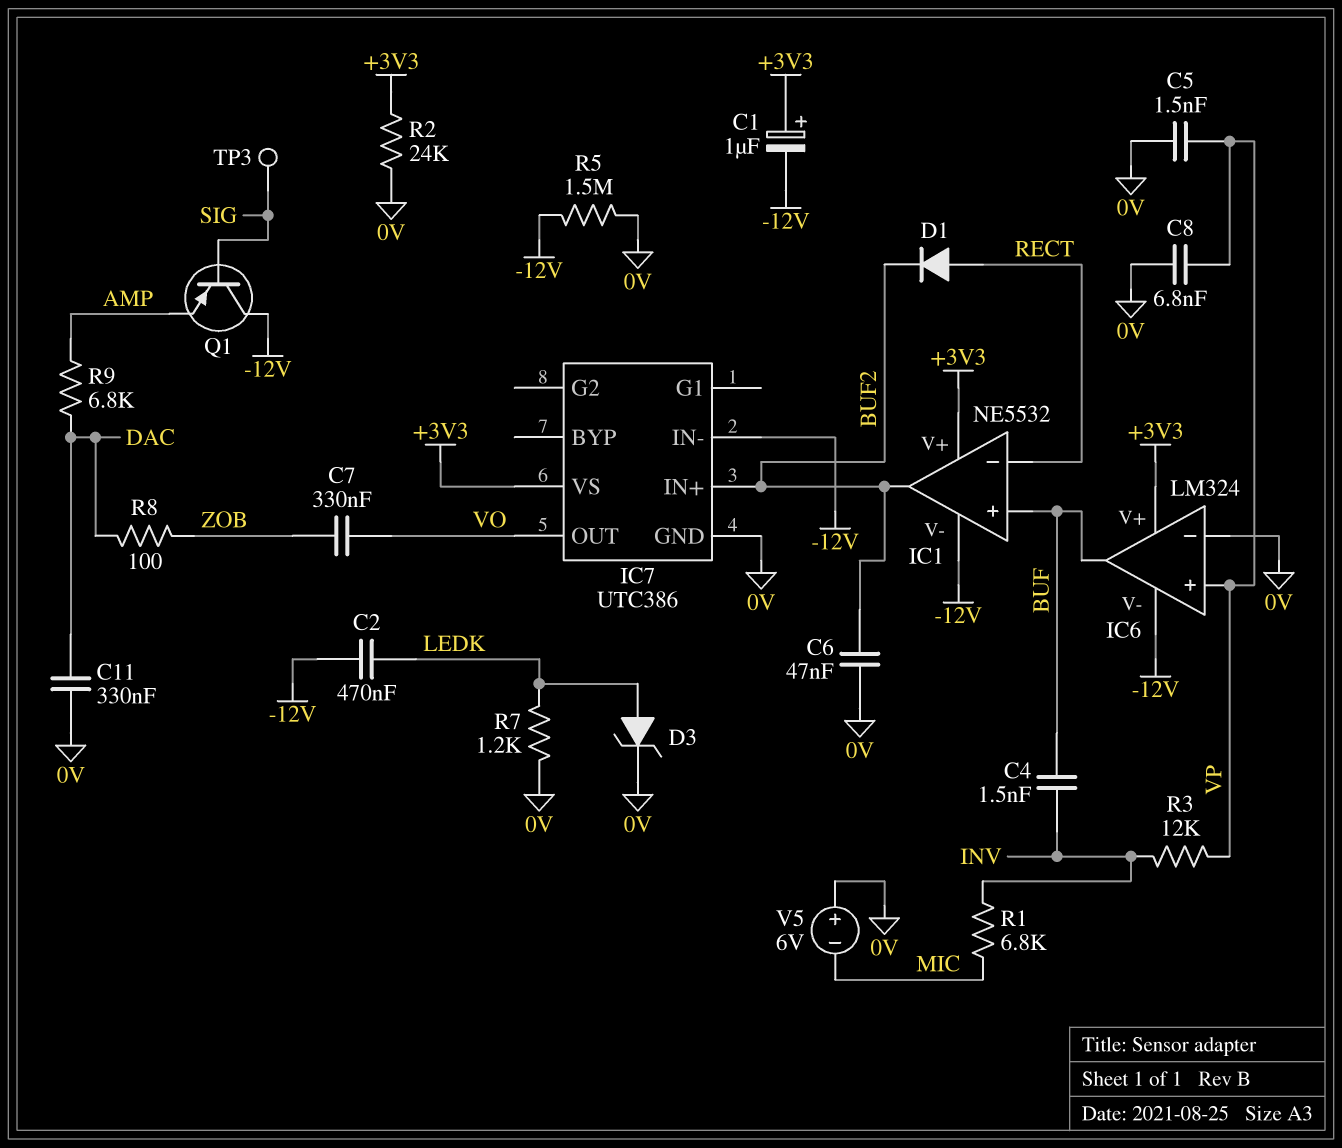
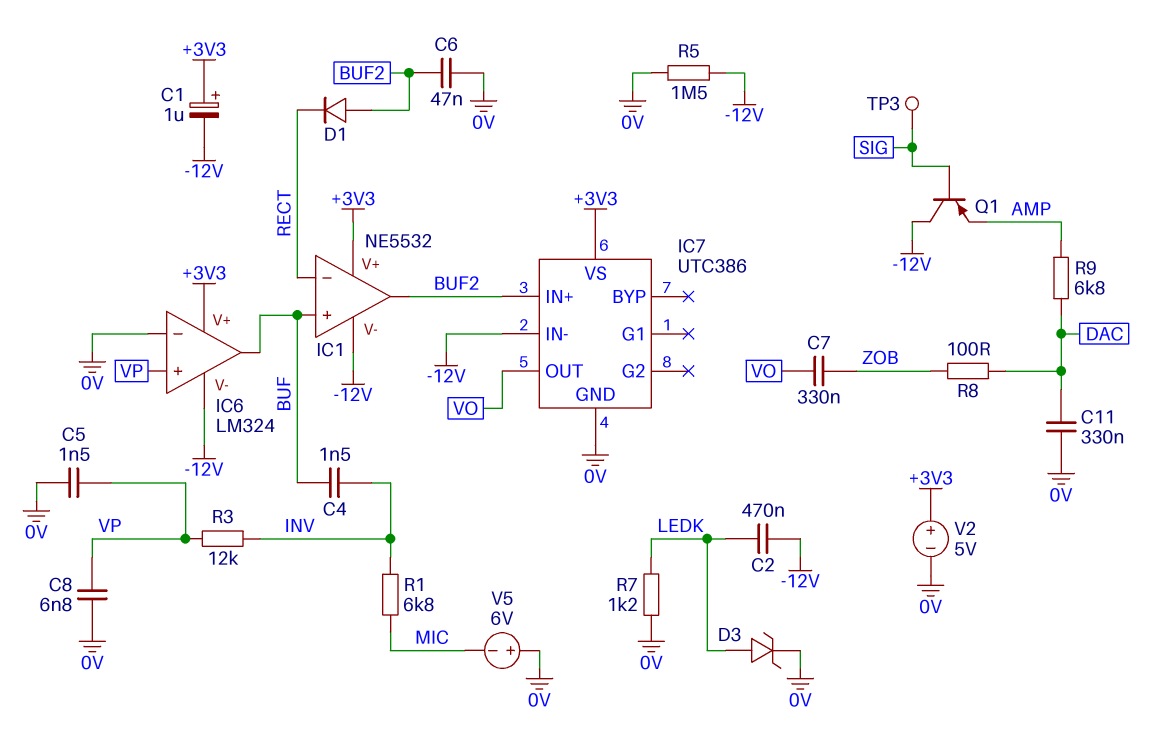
D1: diode (A RECT, K BUF2) -> diode (A BUF2, K RECT)
R2: 24k (+3V3, 0V) -> none
V2: none -> 5V (plus +3V3, minus 0V)

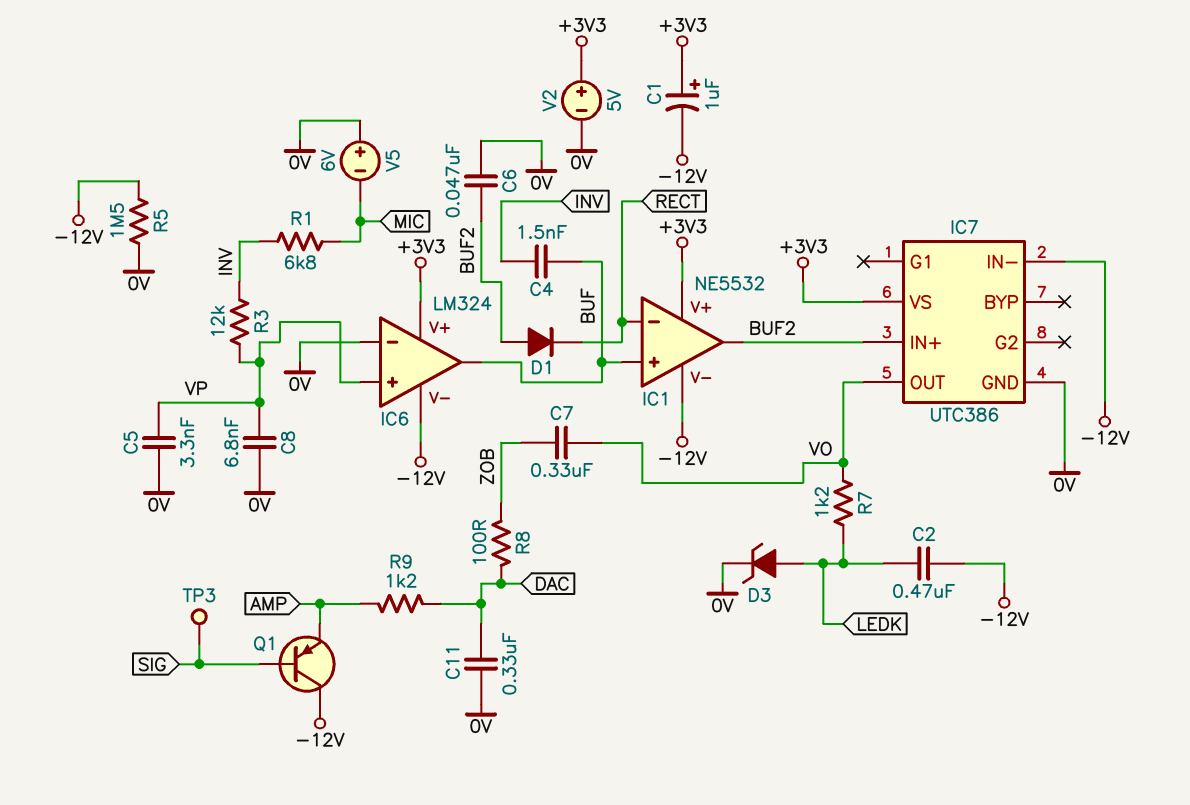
C5: 1.5nF (0V, VP) -> 3.3nF (0V, VP)
R7: 1.2k (0V, LEDK) -> 1.2k (LEDK, VO)
R9: 6.8k (AMP, DAC) -> 1.2k (AMP, DAC)

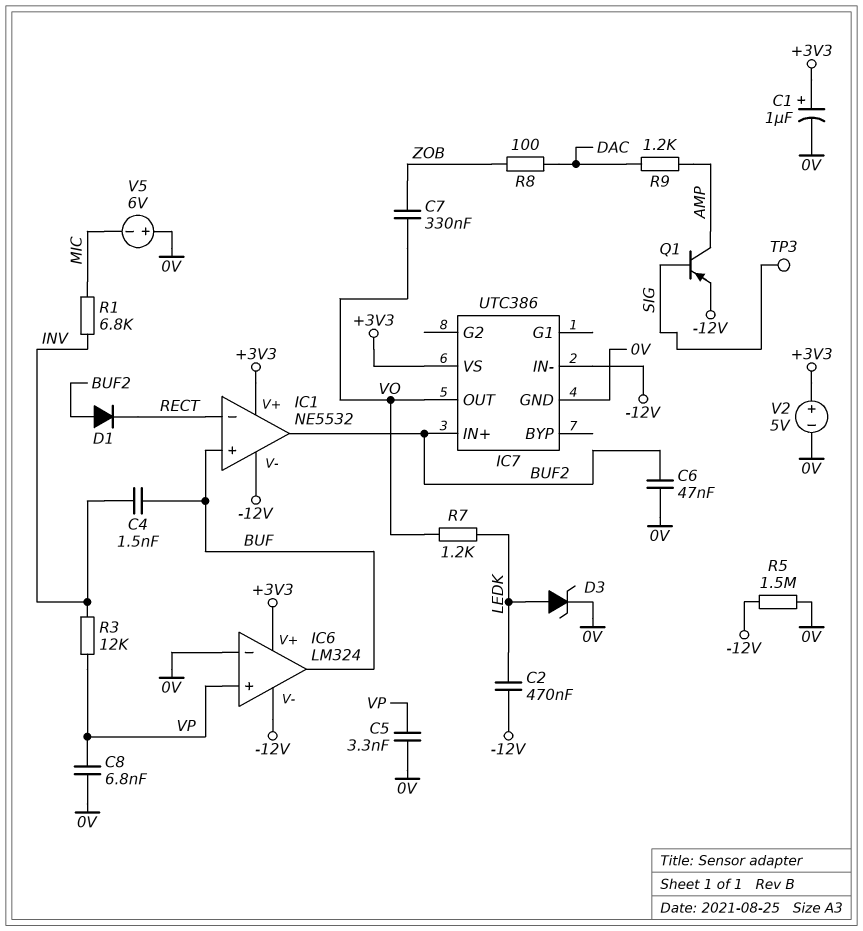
C1: 1uF (plus +3V3, minus -12V) -> 1uF (plus +3V3, minus 0V)
C11: 330nF (0V, DAC) -> none
Q1: PNP (B SIG, C -12V, E AMP) -> PNP (B SIG, C AMP, E -12V)

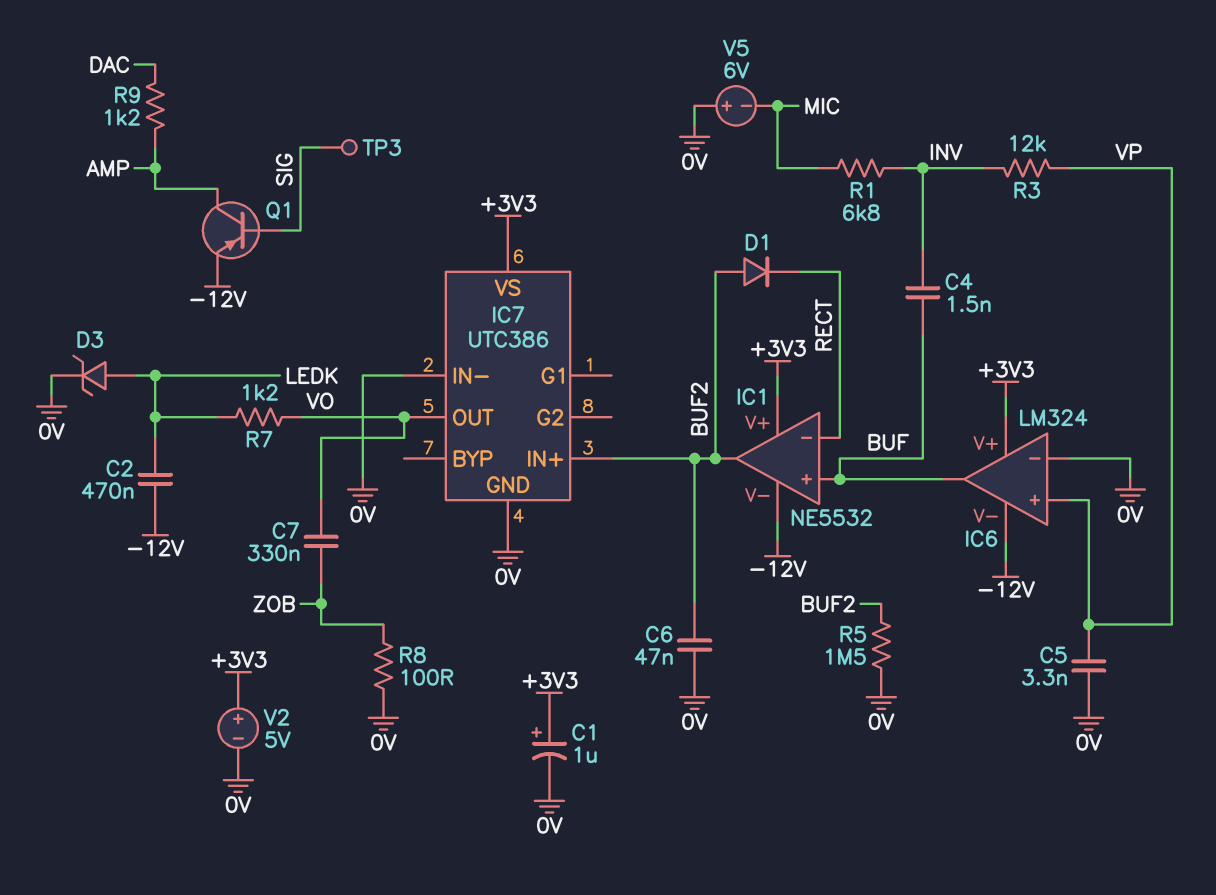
C8: 6.8nF (0V, VP) -> none
IC7 pin IN-: -12V -> 0V
R5: 1.5M (-12V, 0V) -> 1.5M (0V, BUF2)
R8: 100 (DAC, ZOB) -> 100 (0V, ZOB)

